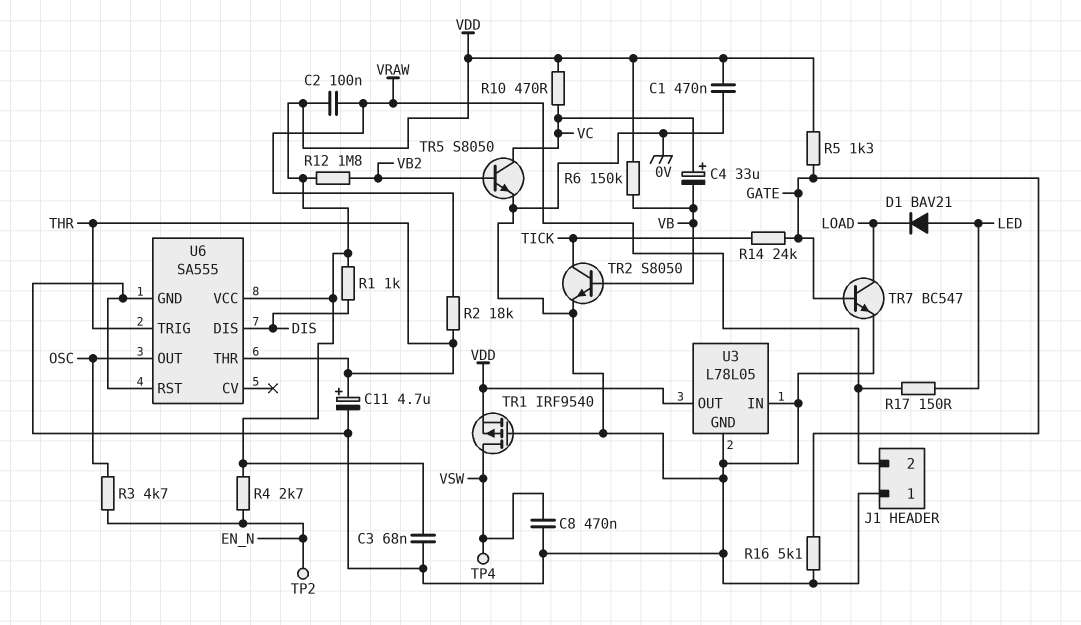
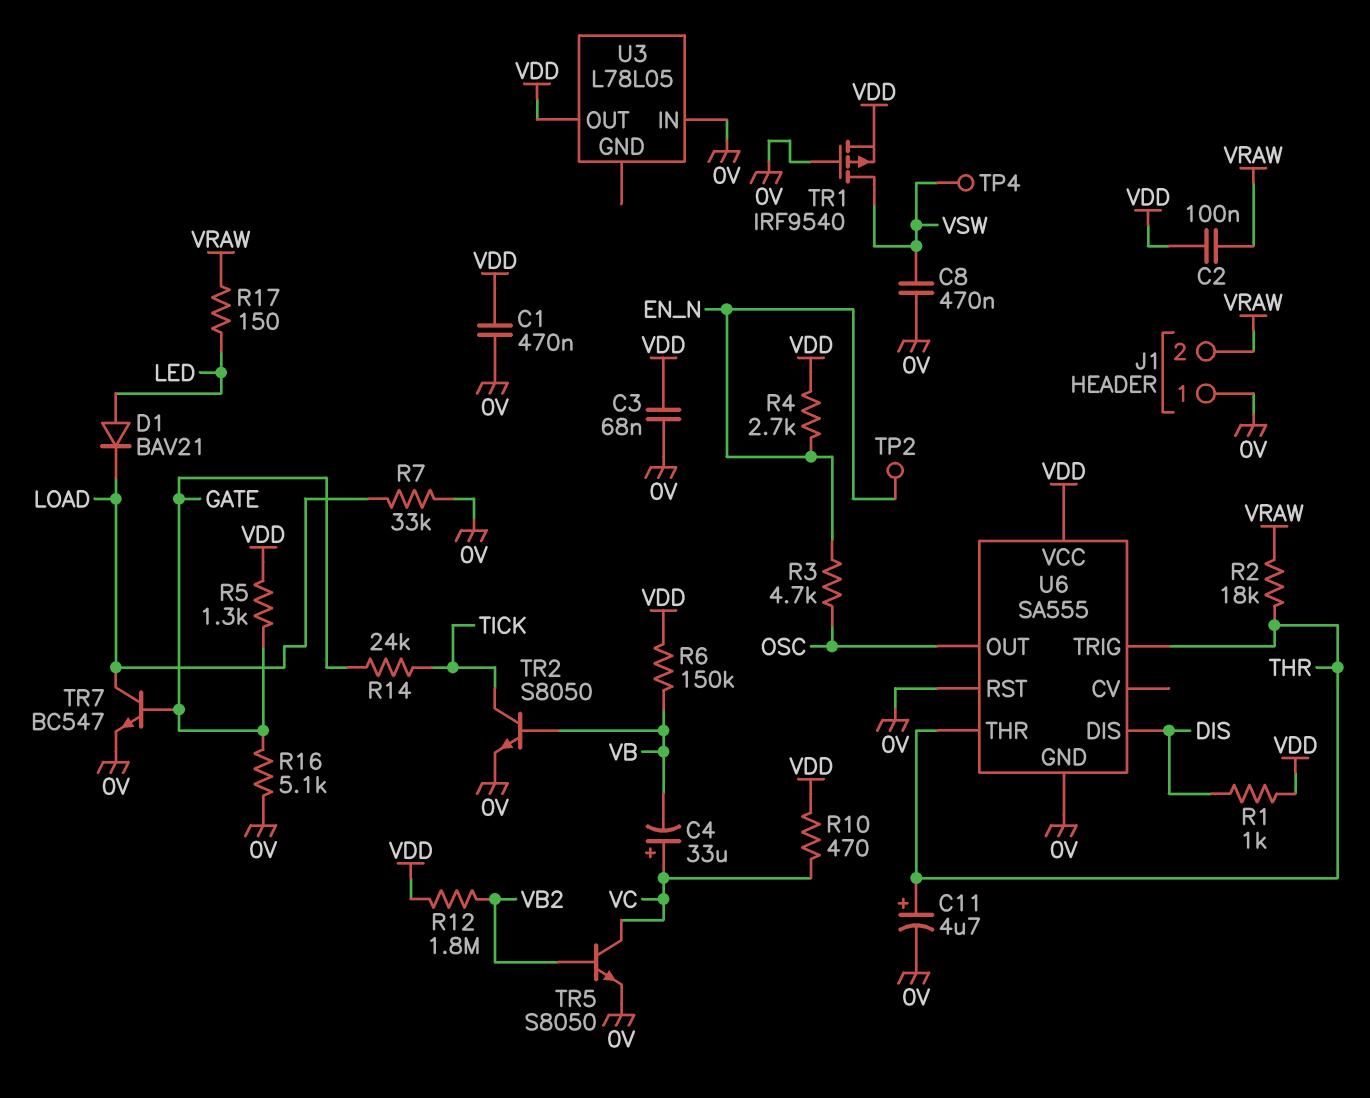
R7: none -> 33k (0V, LOAD)
U3 pin GND: 0V -> none

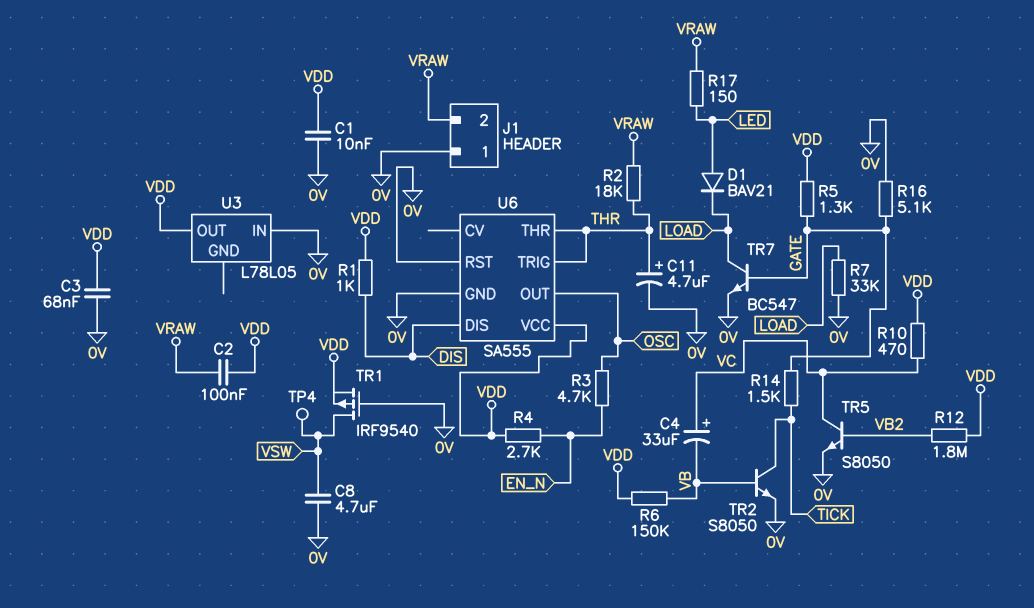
C1: 470nF (0V, VDD) -> 10nF (0V, VDD)
C8: 470nF (0V, VSW) -> 4.7uF (0V, VSW)
R14: 24k (GATE, TICK) -> 1.5k (GATE, TICK)
TP2: test point (EN_N) -> none

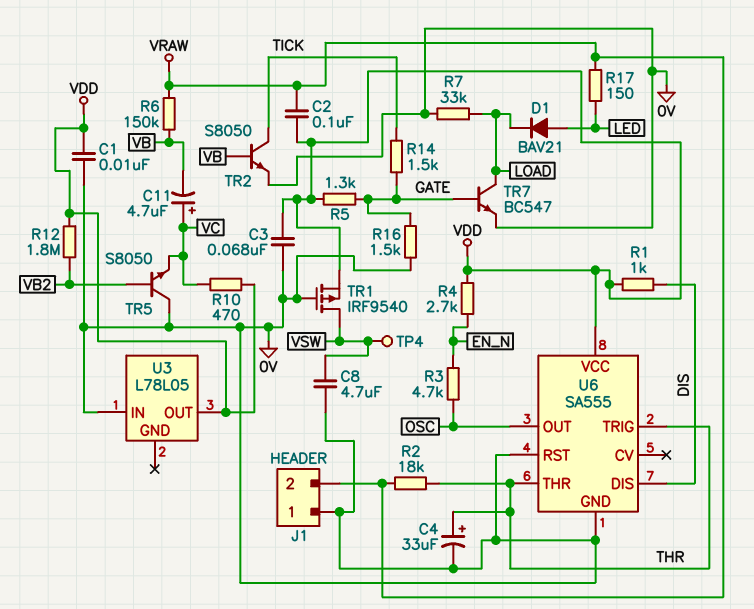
C4: 33uF (plus VC, minus VB) -> 33uF (plus THR, minus 0V)
C11: 4.7uF (plus THR, minus 0V) -> 4.7uF (plus VC, minus VB)
R6: 150k (VB, VDD) -> 150k (VB, VRAW)
R16: 5.1k (0V, GATE) -> 1.5k (0V, GATE)
TR5: NPN S8050 (B VB2, C VC, E 0V) -> NPN S8050 (B VB2, C 0V, E VC)

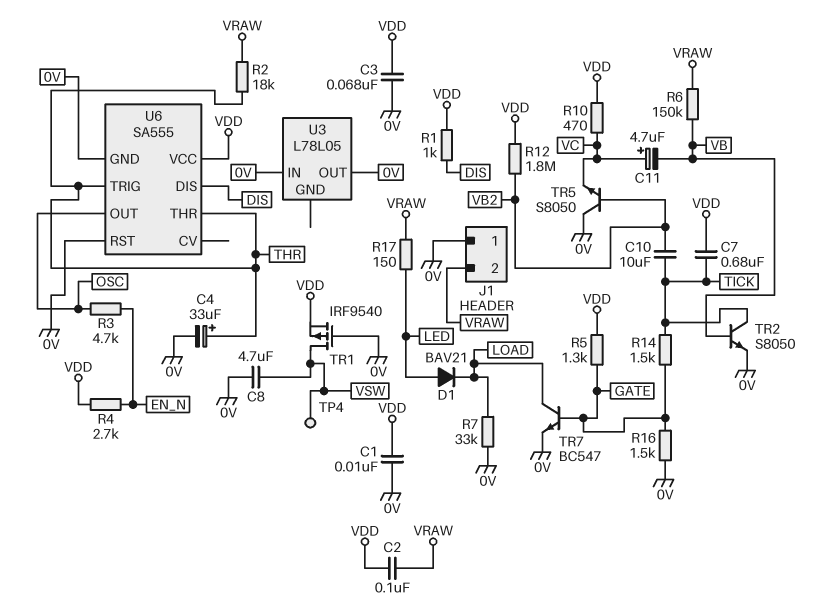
C7: none -> 680nF (TICK, VDD)
C10: none -> 10uF (TICK, VB2)
U3 pin OUT: VDD -> 0V

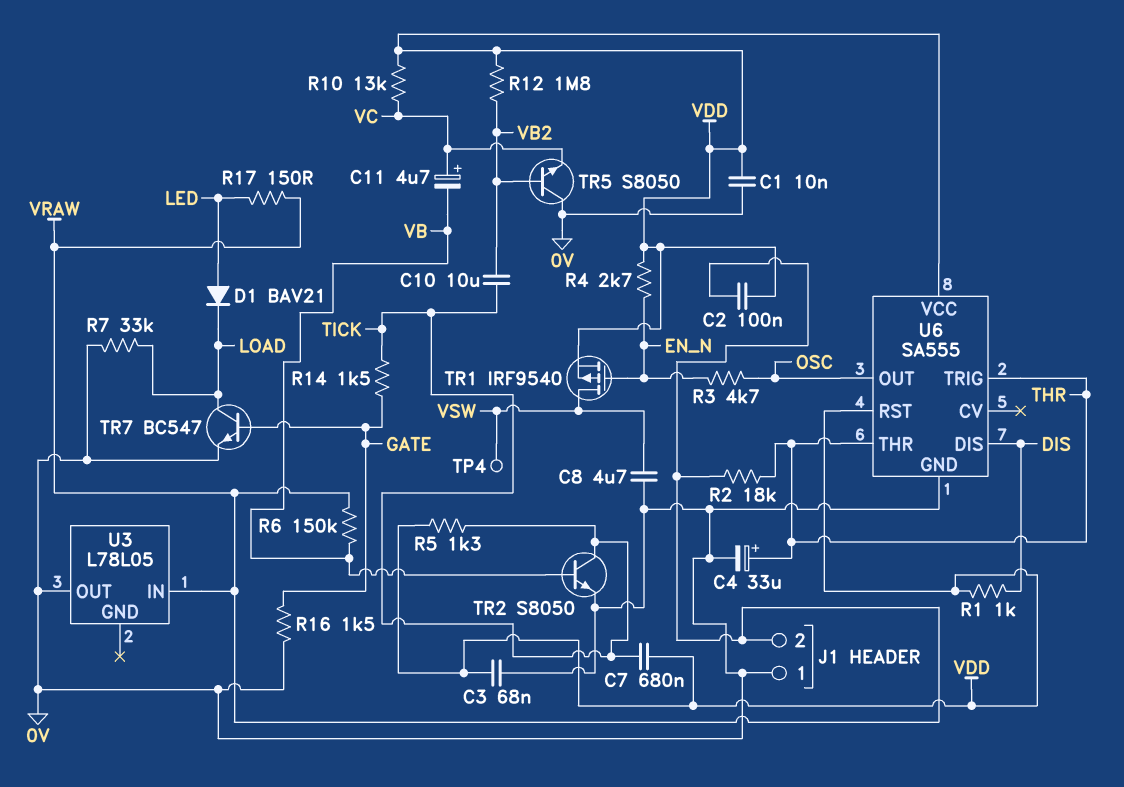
R5: 1.3k (GATE, VDD) -> 1.3k (TICK, VDD)
R10: 470 (VC, VDD) -> 13k (VC, VDD)
TR1: PMOS IRF9540 (G 0V, D VSW, S VDD) -> PMOS IRF9540 (G EN_N, D VSW, S VDD)
U3 pin IN: 0V -> VRAW
U6 pin RST: 0V -> VDD

